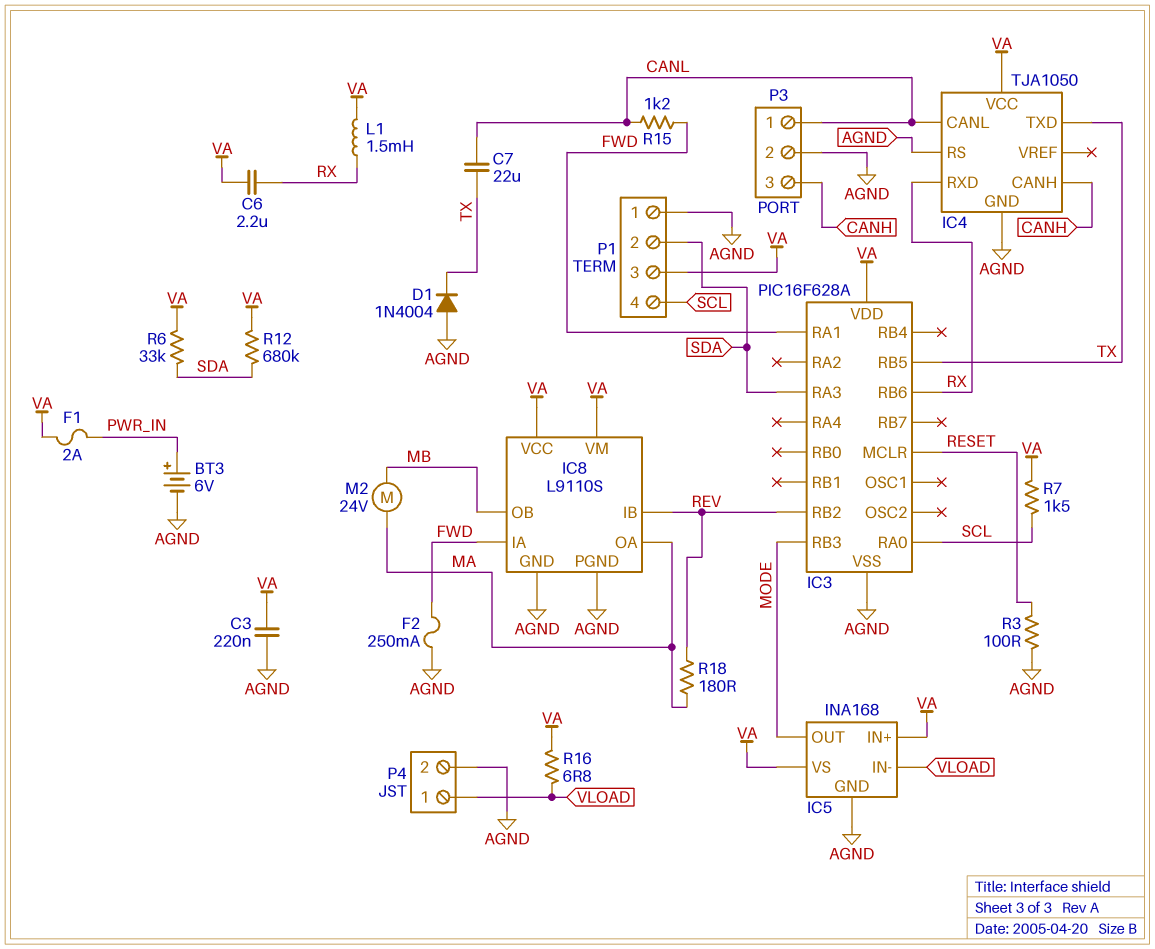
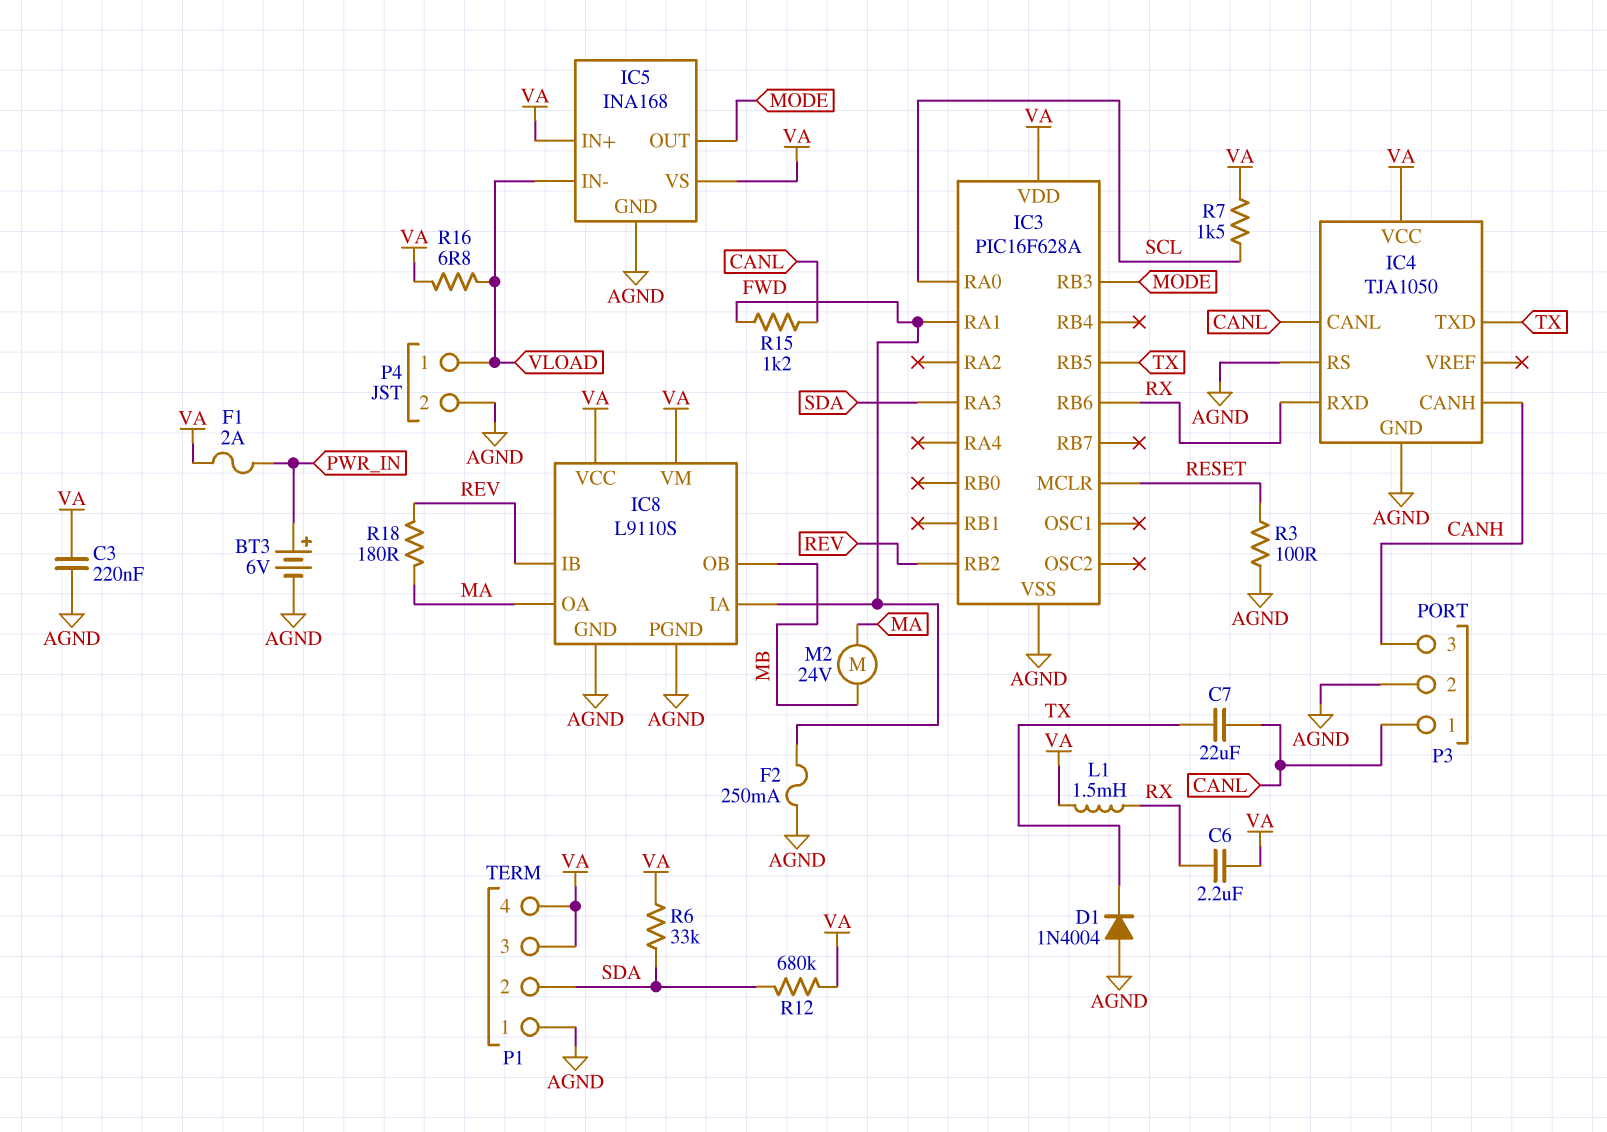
P1 pin 4: SCL -> VA

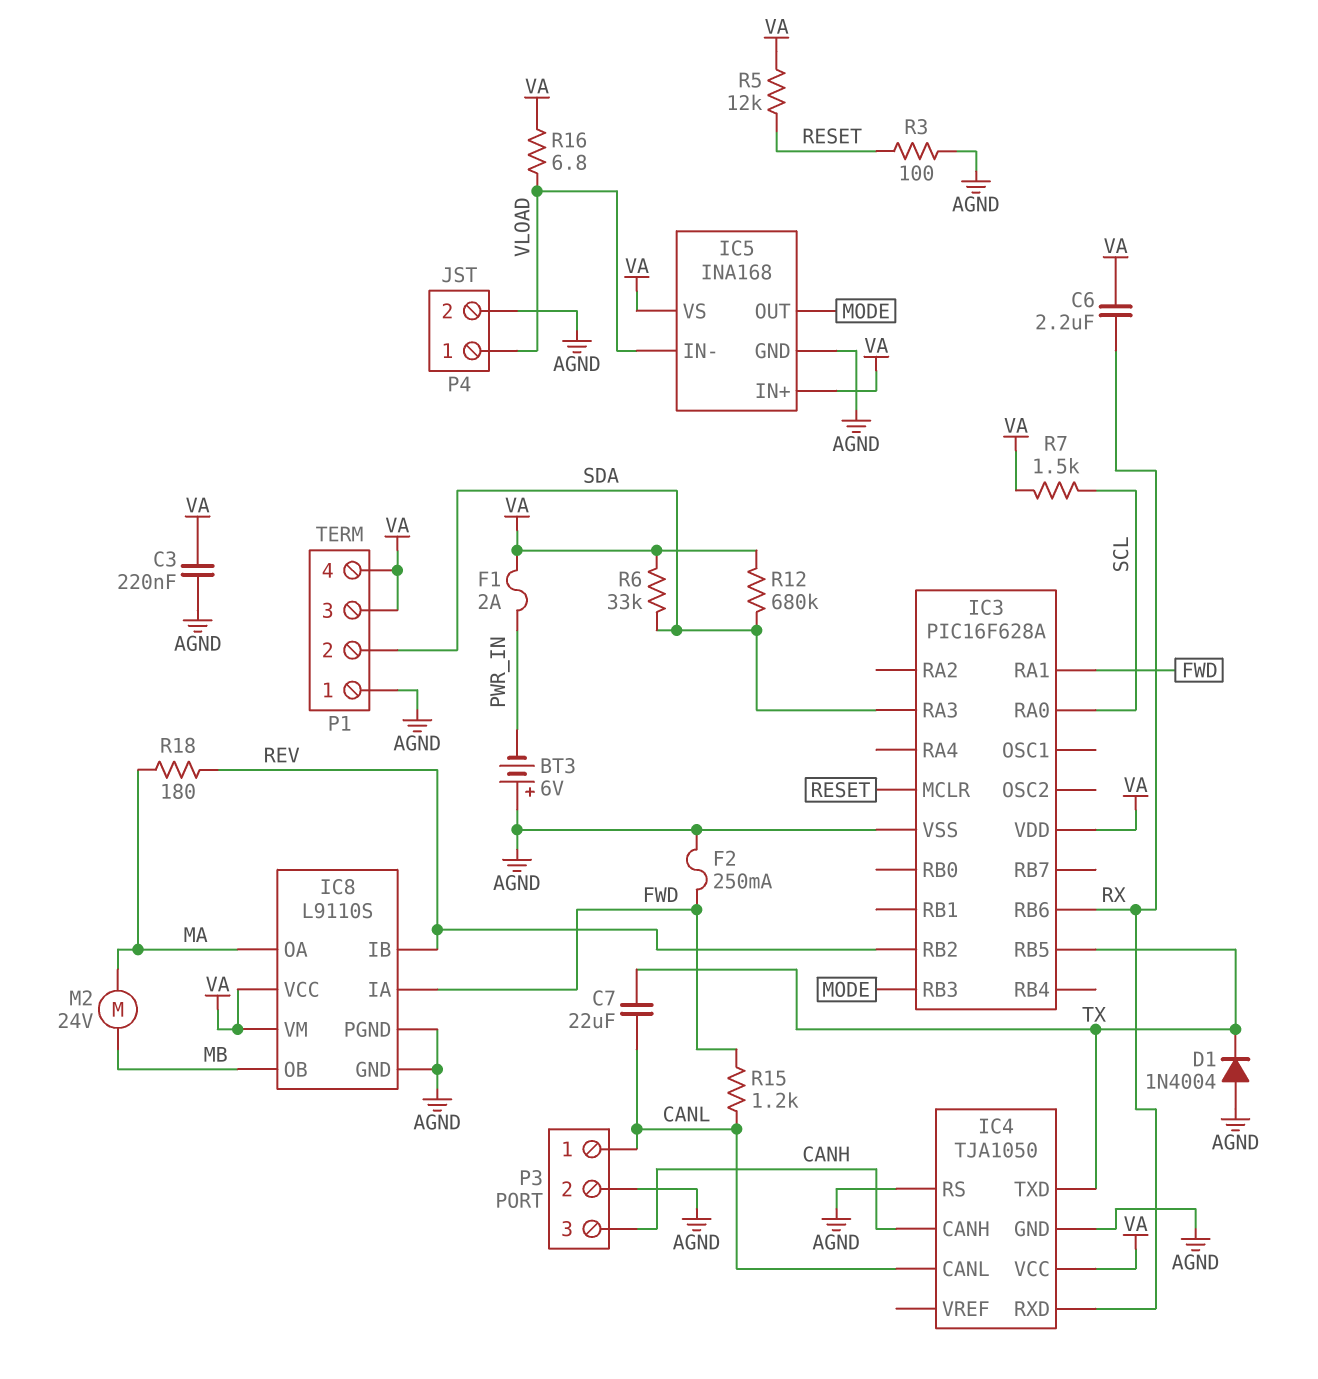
BT3: 6V (plus PWR_IN, minus AGND) -> 6V (plus AGND, minus PWR_IN)
L1: 1.5mH (RX, VA) -> none
R5: none -> 12k (RESET, VA)

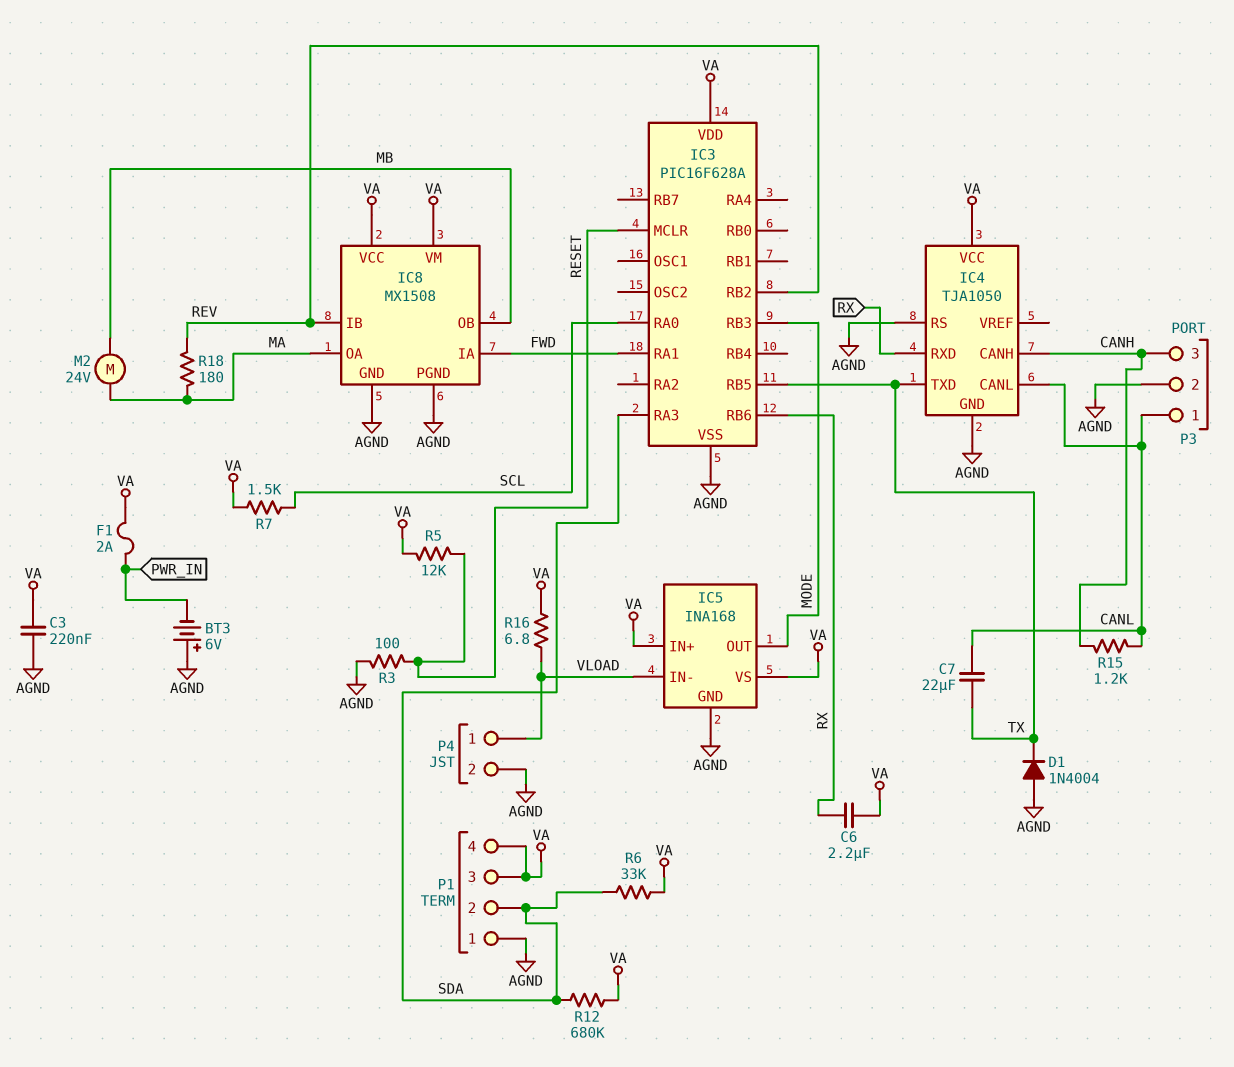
F2: 250mA (AGND, FWD) -> none
IC8: L9110S -> MX1508
R15: 1.2k (CANL, FWD) -> 1.2k (CANH, CANL)

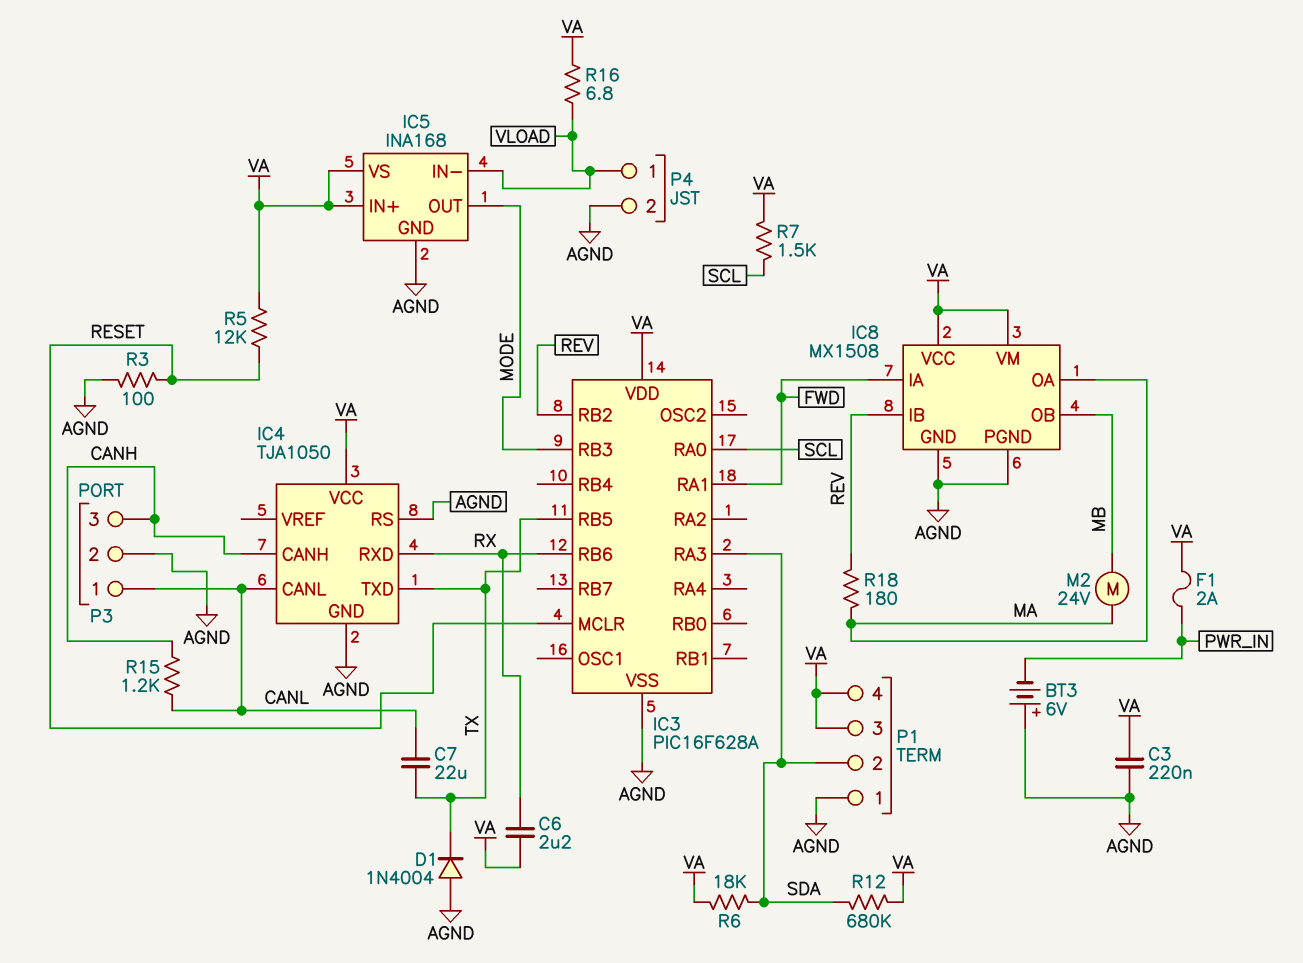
R6: 33k (SDA, VA) -> 18k (SDA, VA)

